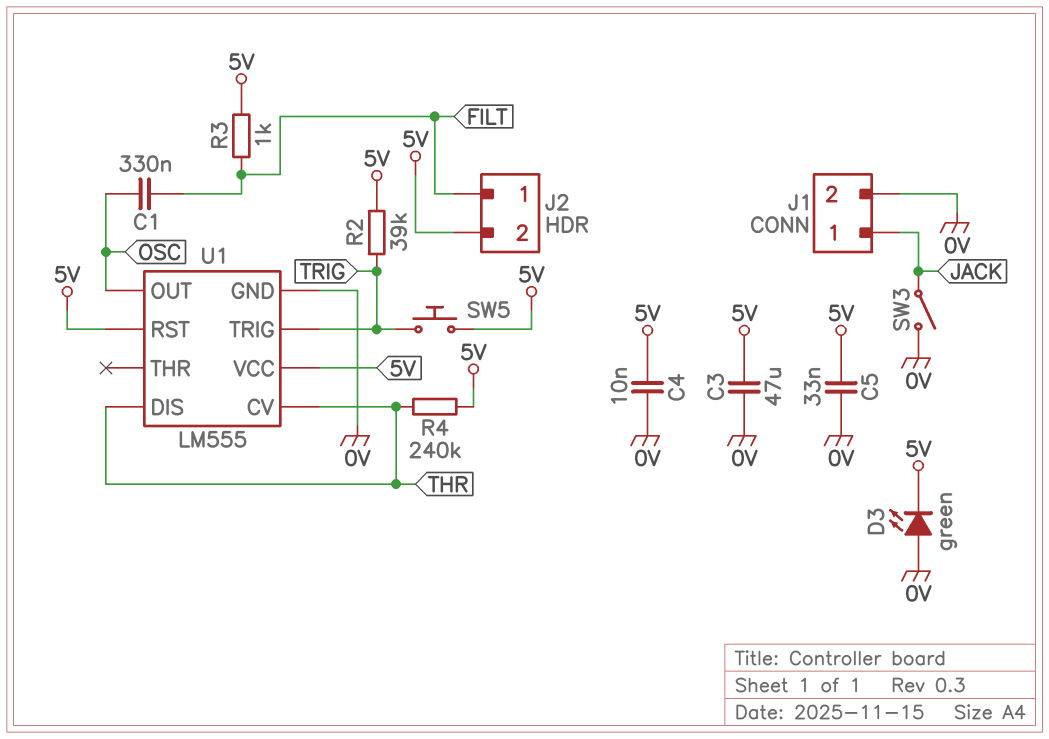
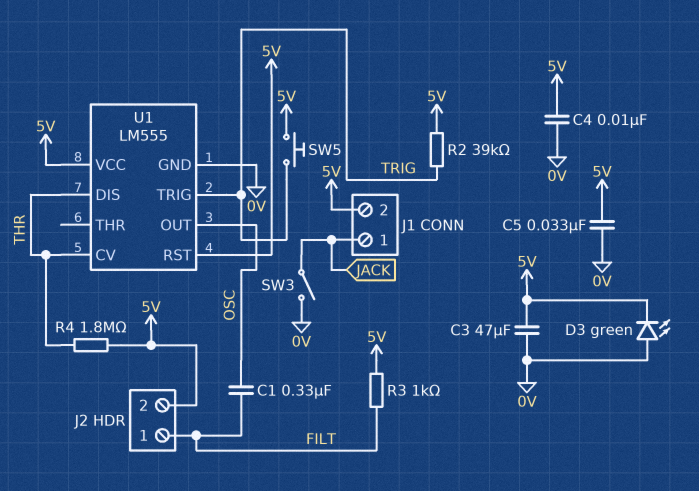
J1 pin 2: 0V -> 5V
R4: 240k (5V, THR) -> 1.8M (5V, THR)

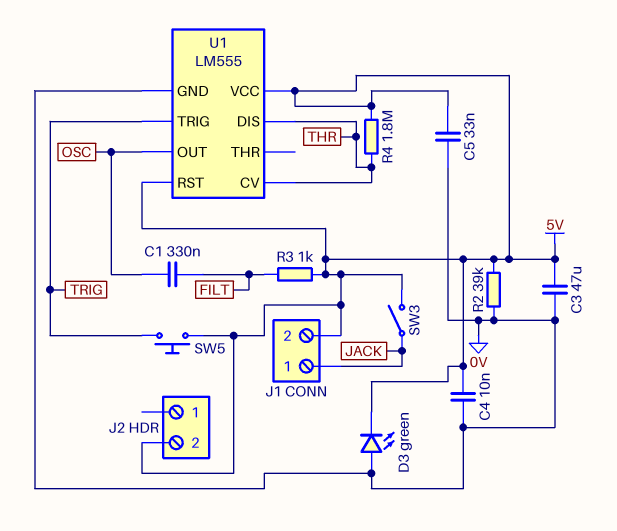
J2 pin 1: FILT -> none
R2: 39k (5V, TRIG) -> 39k (0V, 5V)
SW3: switch (0V, JACK) -> switch (5V, JACK)

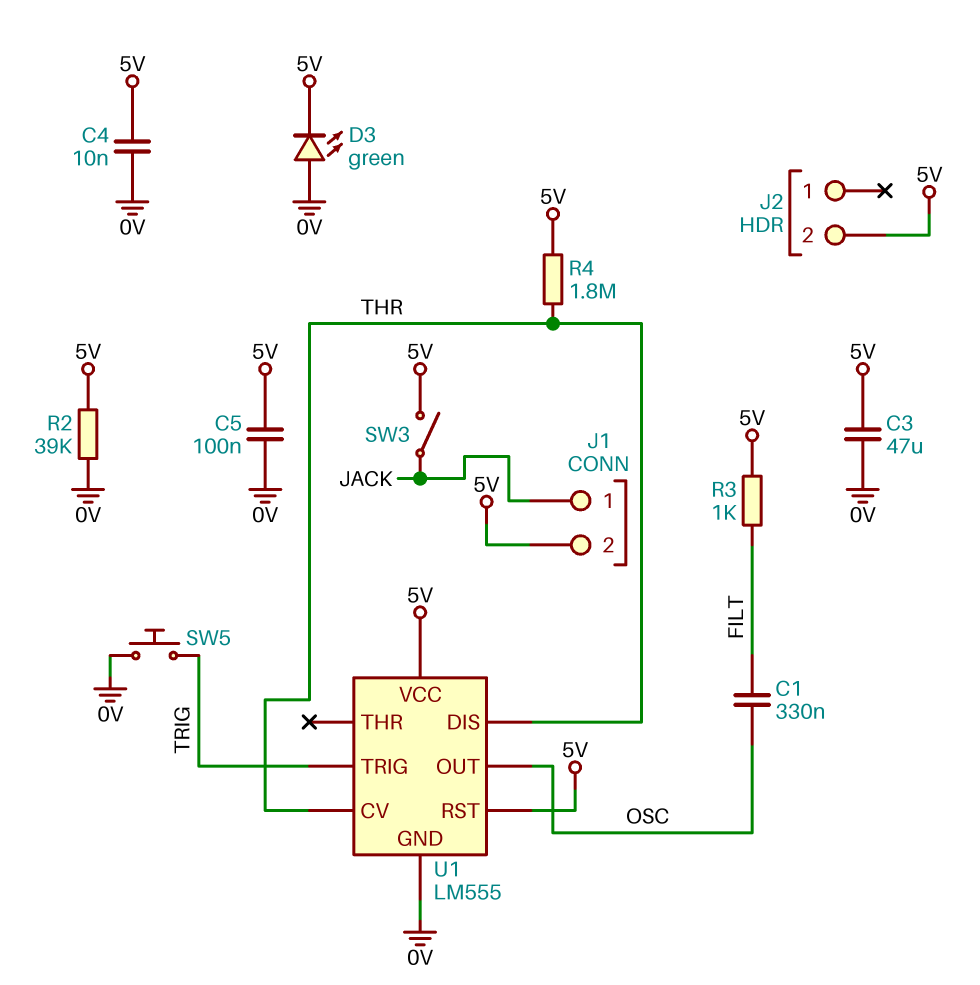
C5: 33nF (0V, 5V) -> 100nF (0V, 5V)
SW5: button (5V, TRIG) -> button (0V, TRIG)

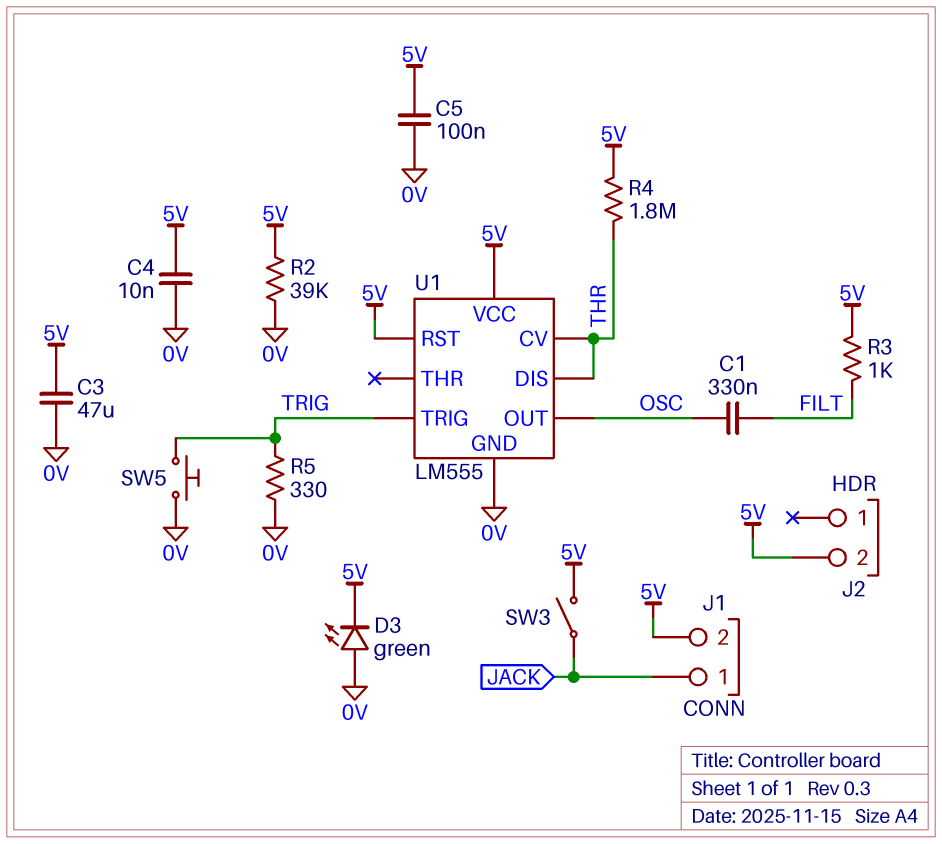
R5: none -> 330 (0V, TRIG)

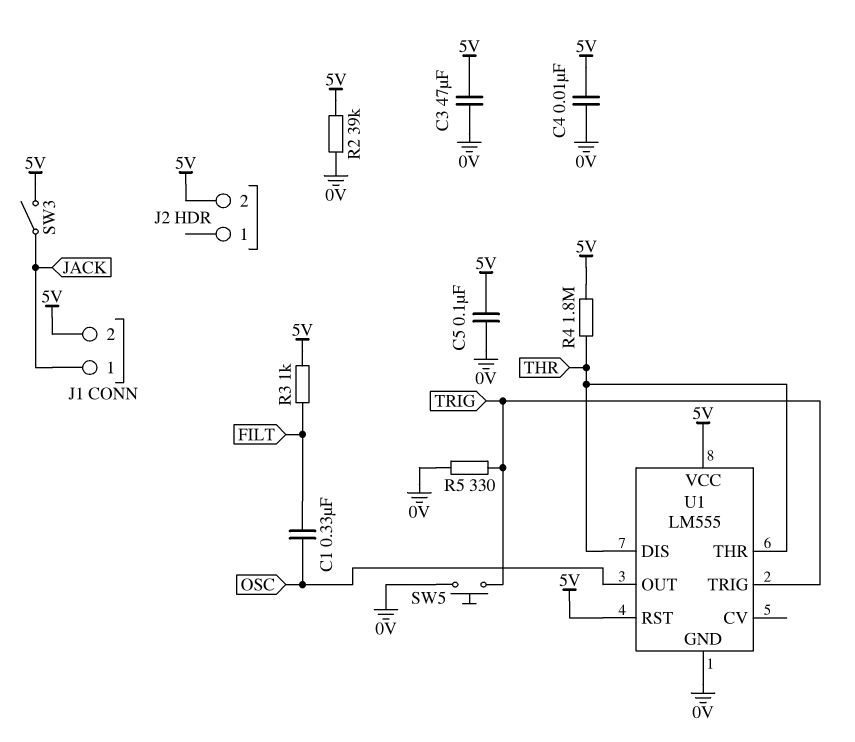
D3: LED green (A 0V, K 5V) -> none
U1 pin CV: THR -> none
U1 pin THR: none -> THR

